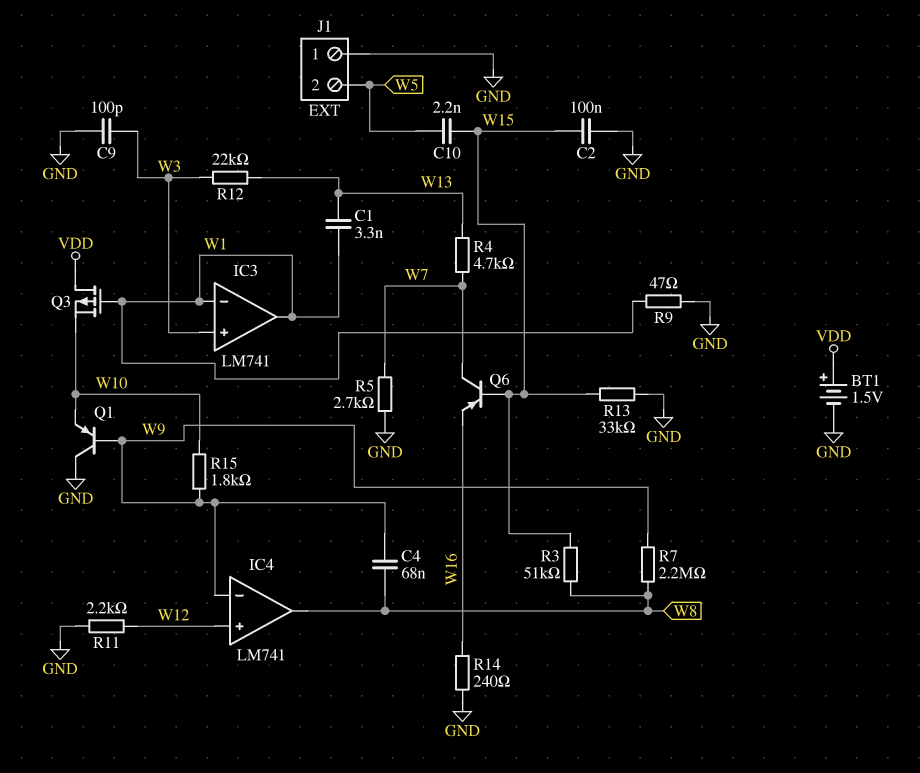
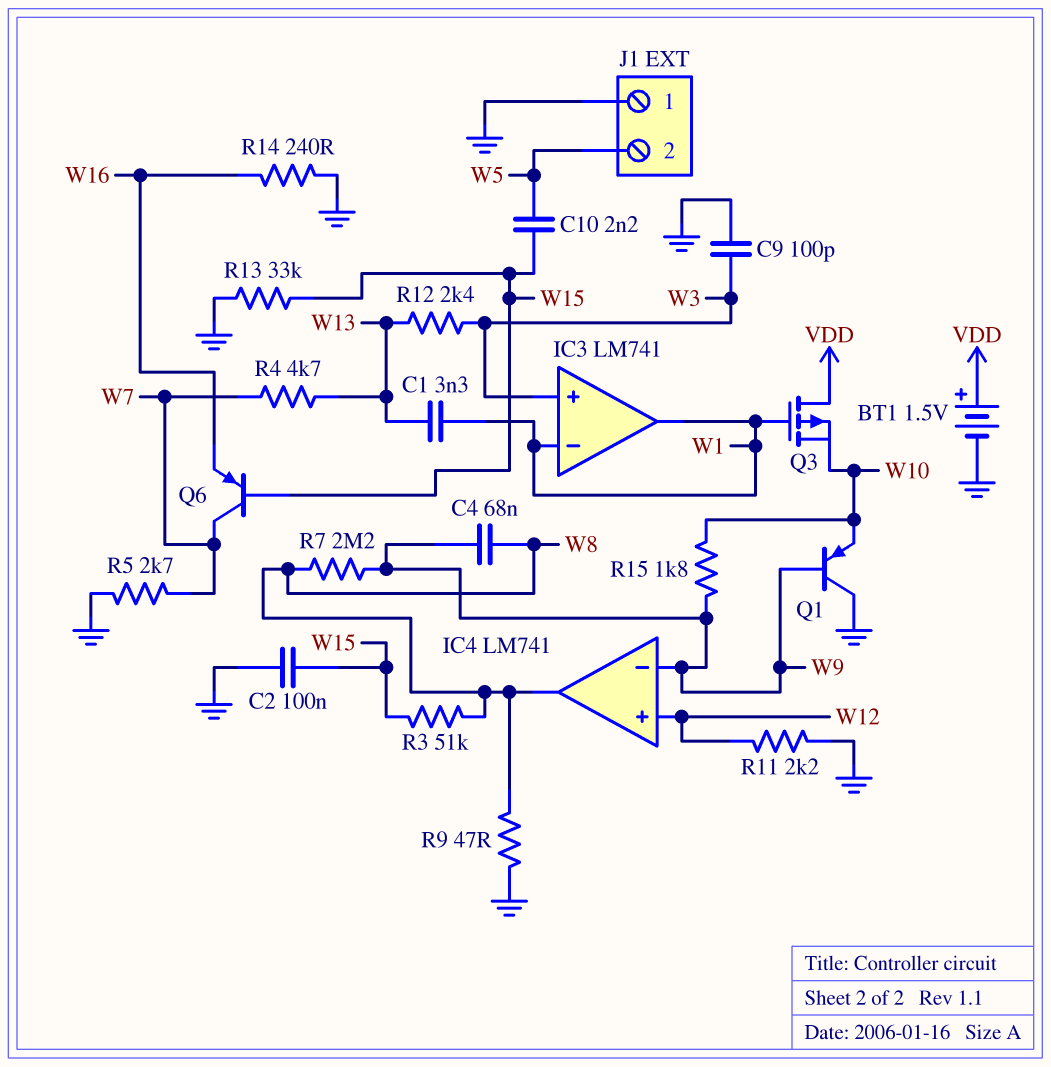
R9: 47 (GND, W1) -> 47 (GND, W8)
R12: 22k (W3, W13) -> 2.4k (W3, W13)

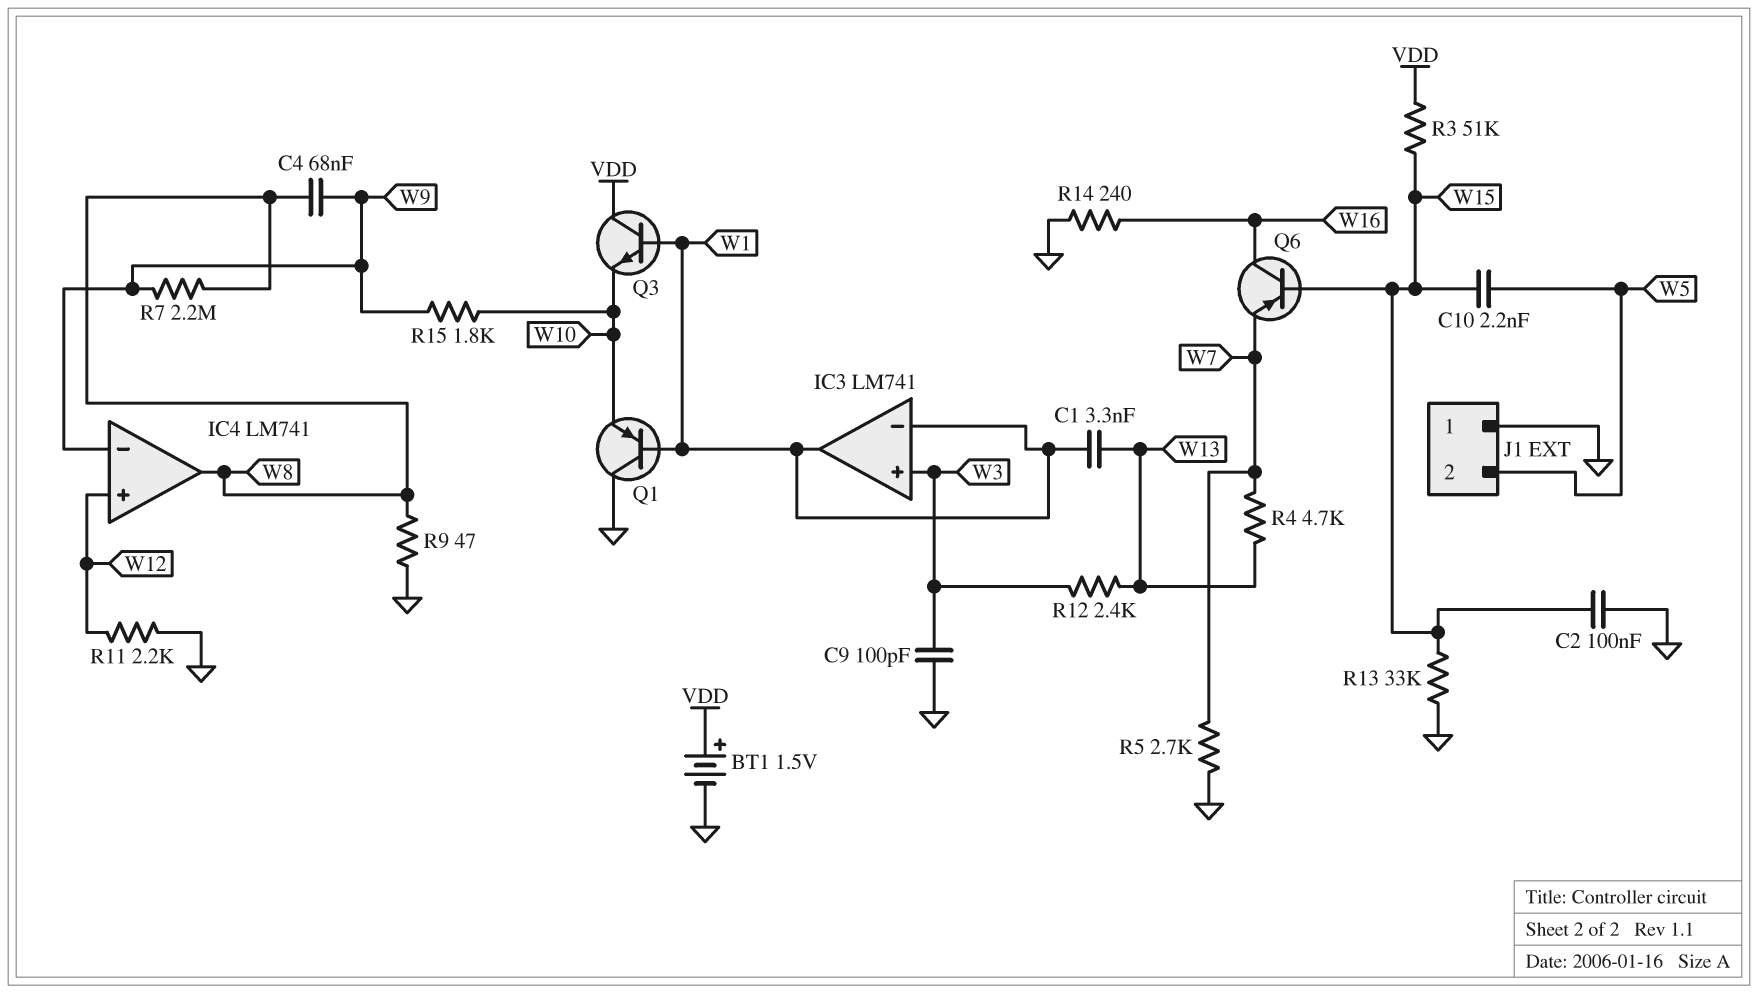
Q1: PNP (B W9, C GND, E W10) -> PNP (B W1, C GND, E W10)
Q3: PMOS (G W1, D VDD, S W10) -> NPN (B W1, C VDD, E W10)
Q6: PNP (B W15, C W7, E W16) -> PNP (B W15, C W16, E W7)
R3: 51k (W8, W15) -> 51k (VDD, W15)

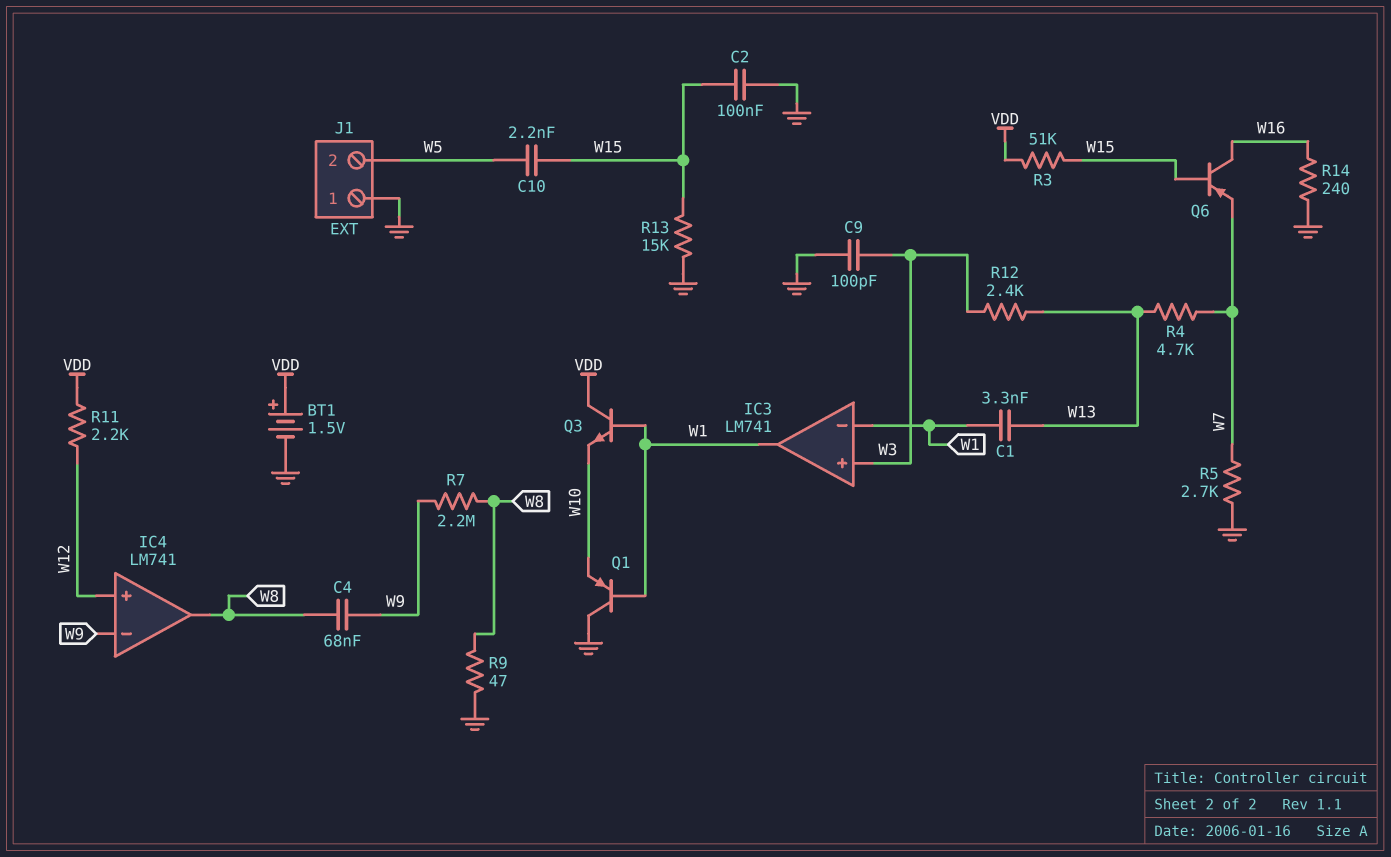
R11: 2.2k (GND, W12) -> 2.2k (VDD, W12)
R13: 33k (GND, W15) -> 15k (GND, W15)
R15: 1.8k (W9, W10) -> none

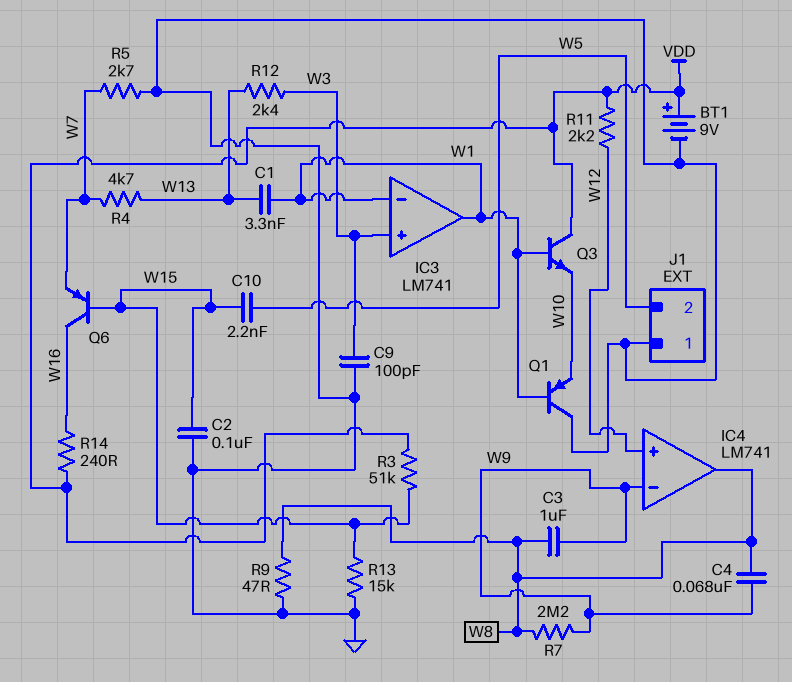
BT1: 1.5V (plus VDD, minus GND) -> 9V (plus VDD, minus GND)
C3: none -> 1uF (W8, W9)
R14: 240 (GND, W16) -> 240 (VDD, W16)

